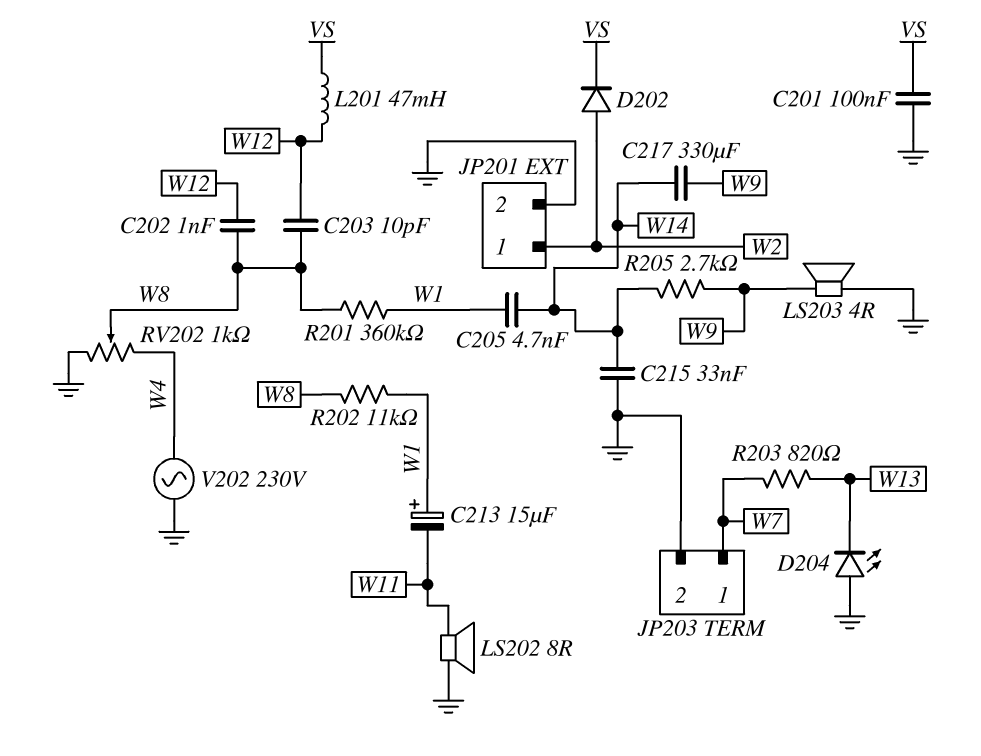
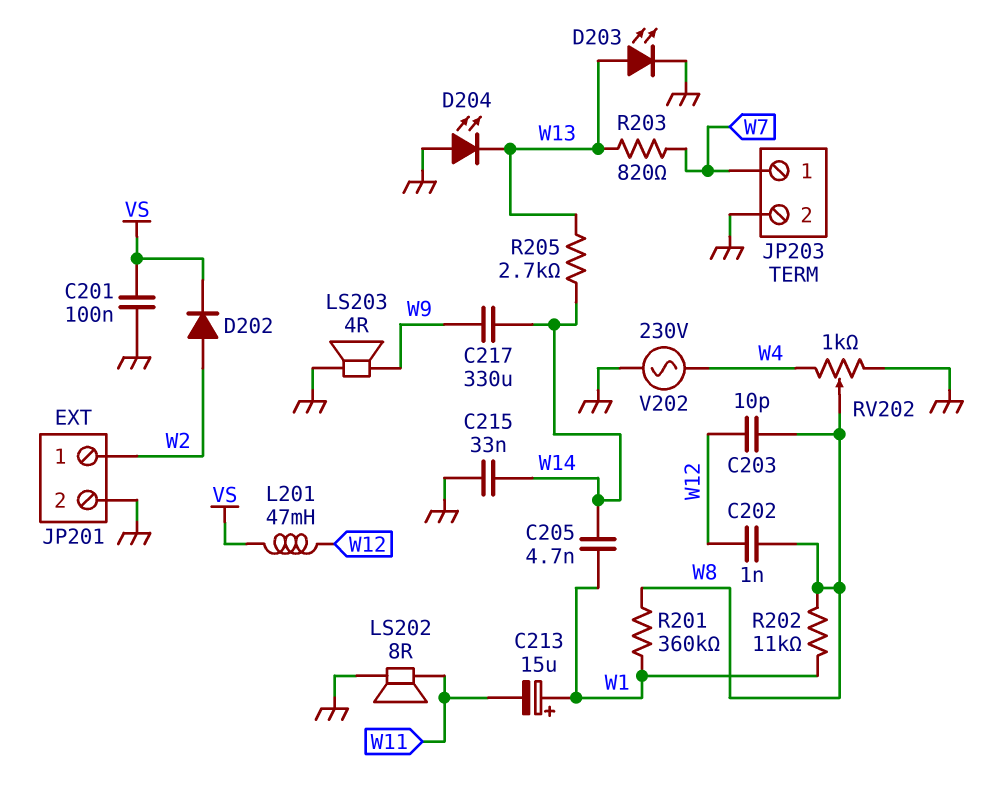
D203: none -> LED (A W13, K GND)
R205: 2.7k (W9, W14) -> 2.7k (W13, W14)

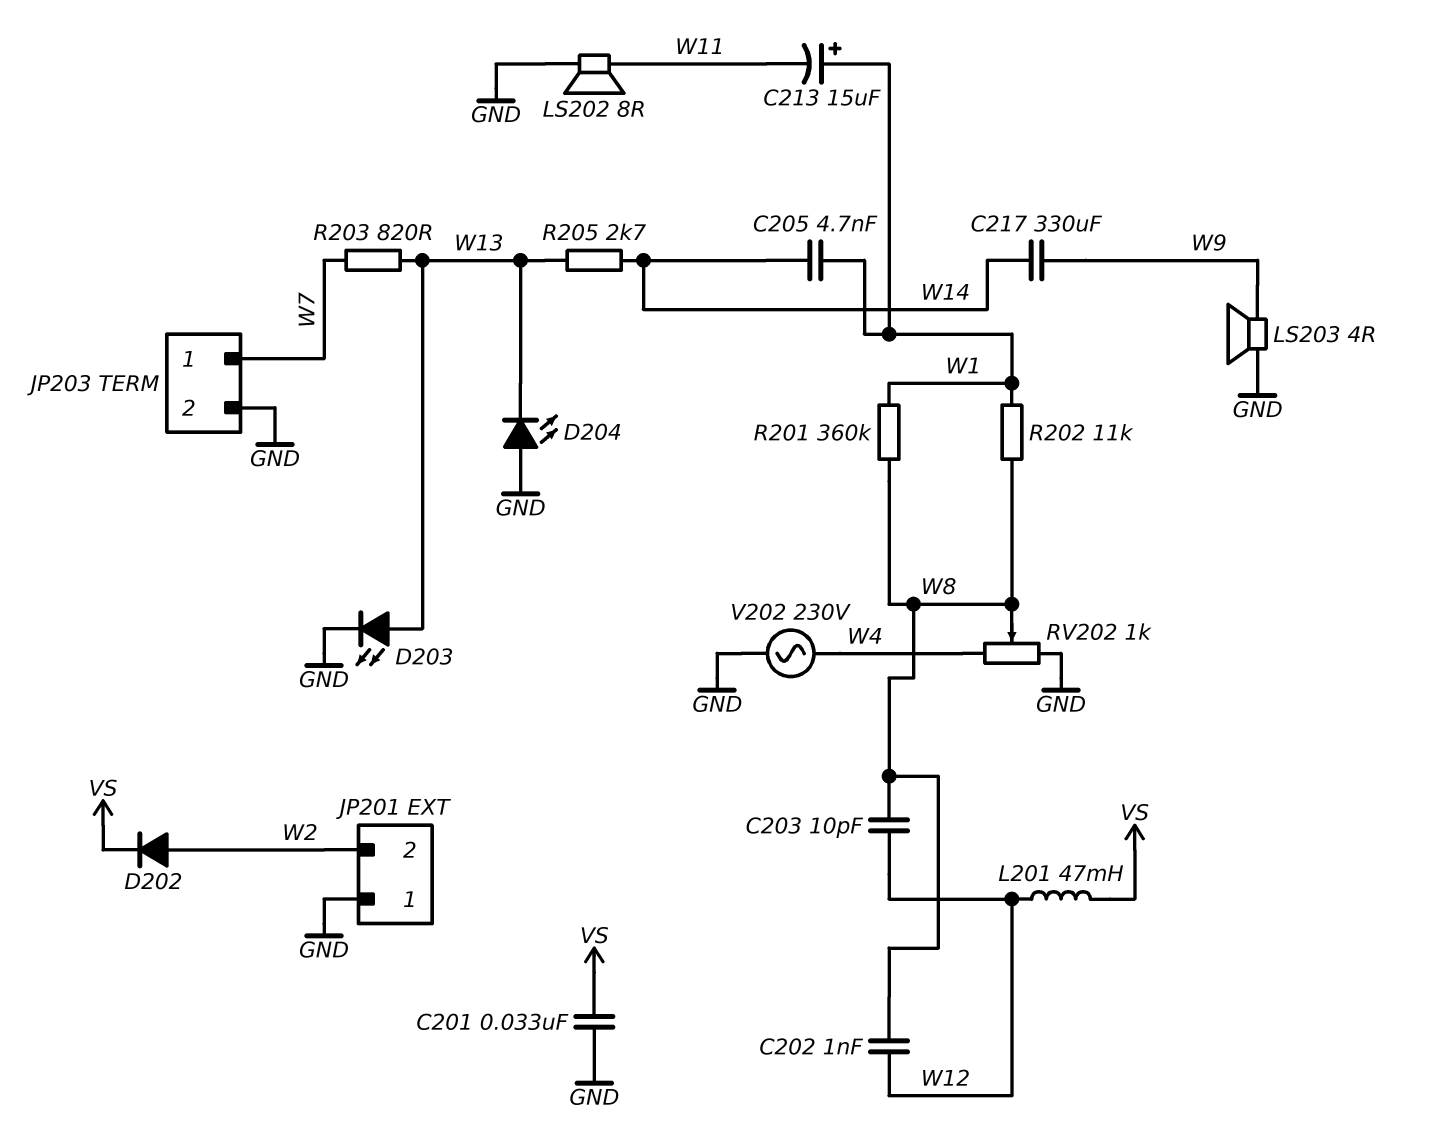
C201: 100nF (GND, VS) -> 33nF (GND, VS)
C215: 33nF (GND, W14) -> none
JP201 pin 1: W2 -> GND
JP201 pin 2: GND -> W2

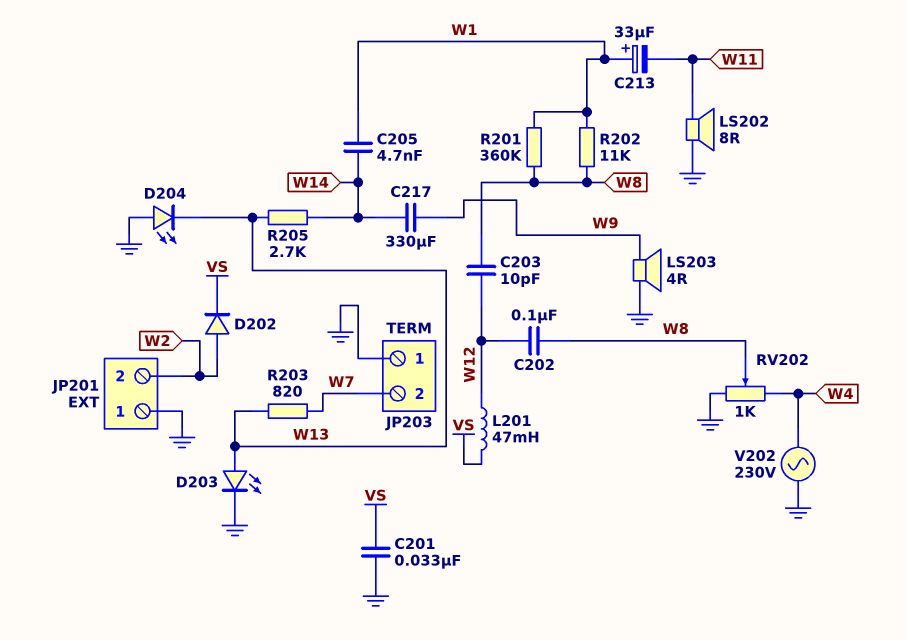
C202: 1nF (W8, W12) -> 100nF (W8, W12)
C213: 15uF (plus W1, minus W11) -> 33uF (plus W1, minus W11)
JP203 pin 1: W7 -> GND
JP203 pin 2: GND -> W7

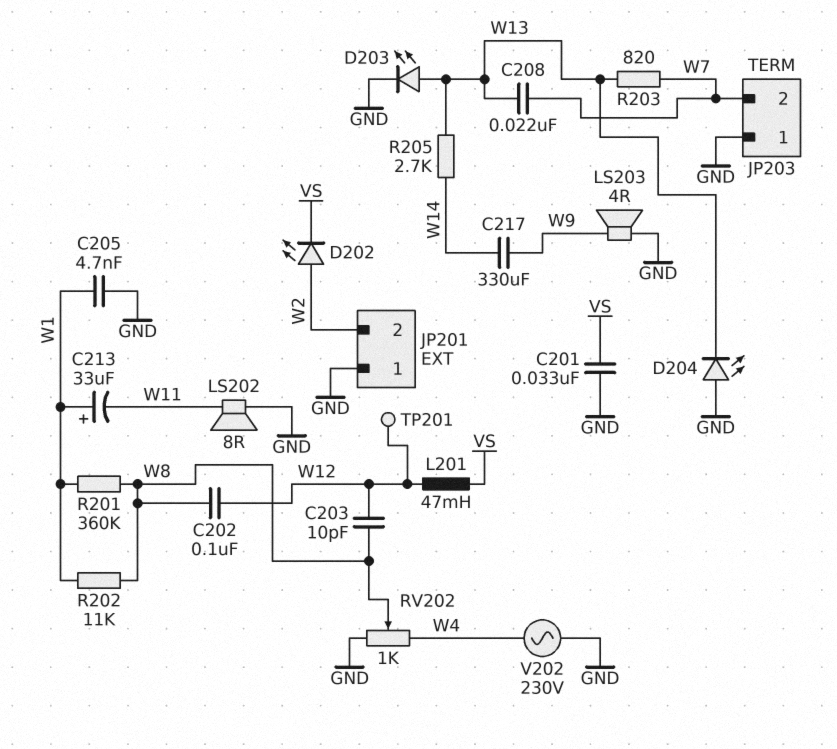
C205: 4.7nF (W1, W14) -> 4.7nF (GND, W1)
C208: none -> 22nF (W7, W13)
D202: diode (A W2, K VS) -> LED (A W2, K VS)
TP201: none -> test point (W12)

